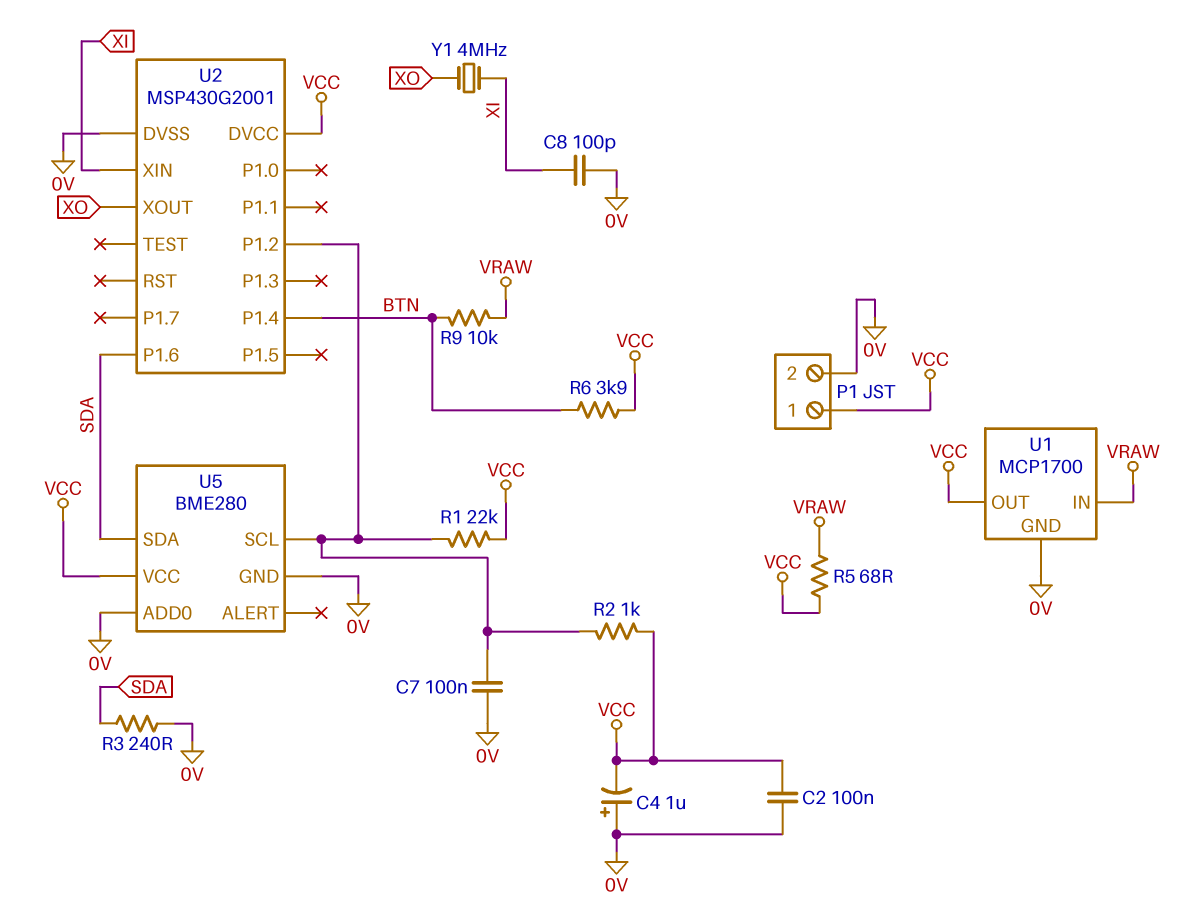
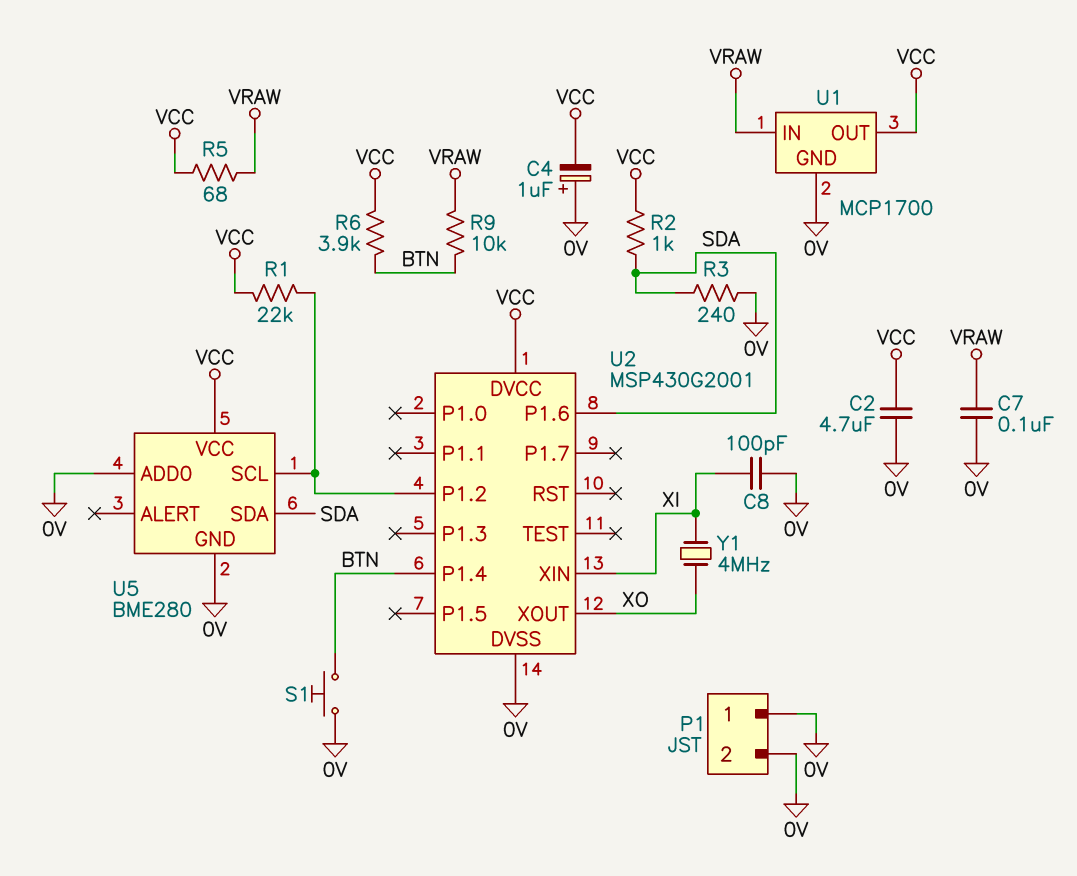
C2: 100nF (0V, VCC) -> 4.7uF (0V, VCC)
C7: 100nF (0V, U2/P1.2) -> 100nF (0V, VRAW)
P1 pin 1: VCC -> 0V
R2: 1k (U2/P1.2, VCC) -> 1k (SDA, VCC)
S1: none -> button (0V, BTN)

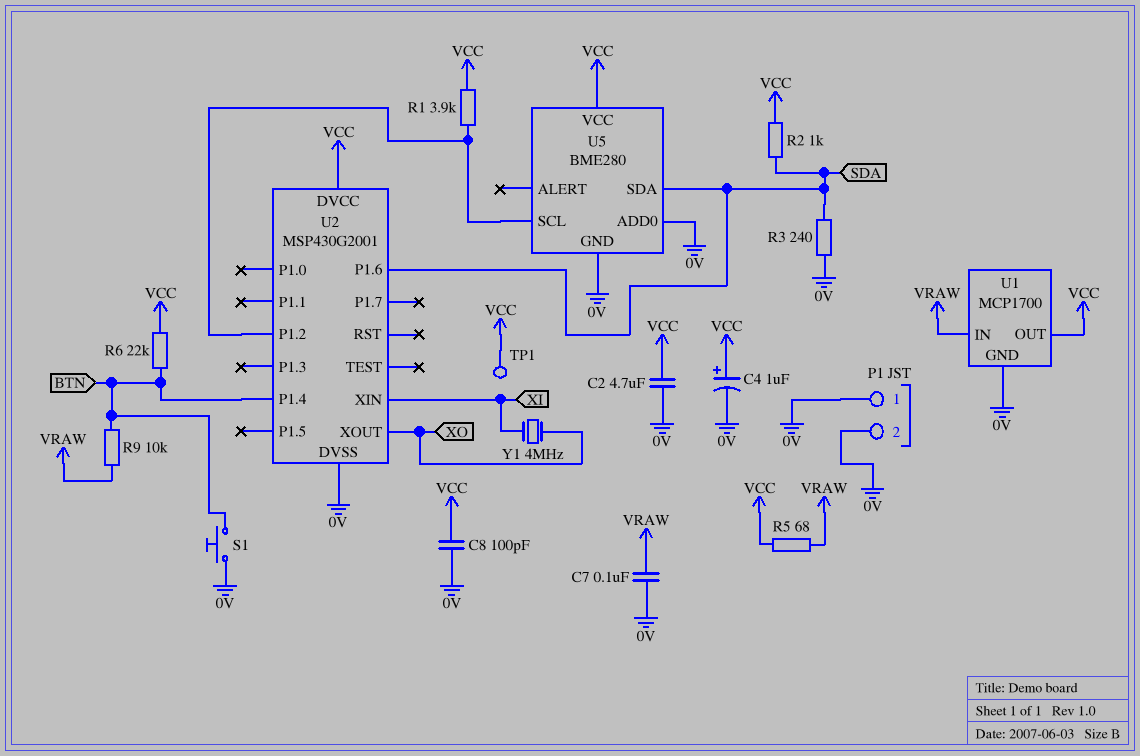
C4: 1uF (plus 0V, minus VCC) -> 1uF (plus VCC, minus 0V)
C8: 100pF (0V, XI) -> 100pF (0V, VCC)
R1: 22k (U2/P1.2, VCC) -> 3.9k (U2/P1.2, VCC)
R6: 3.9k (BTN, VCC) -> 22k (BTN, VCC)
TP1: none -> test point (VCC)

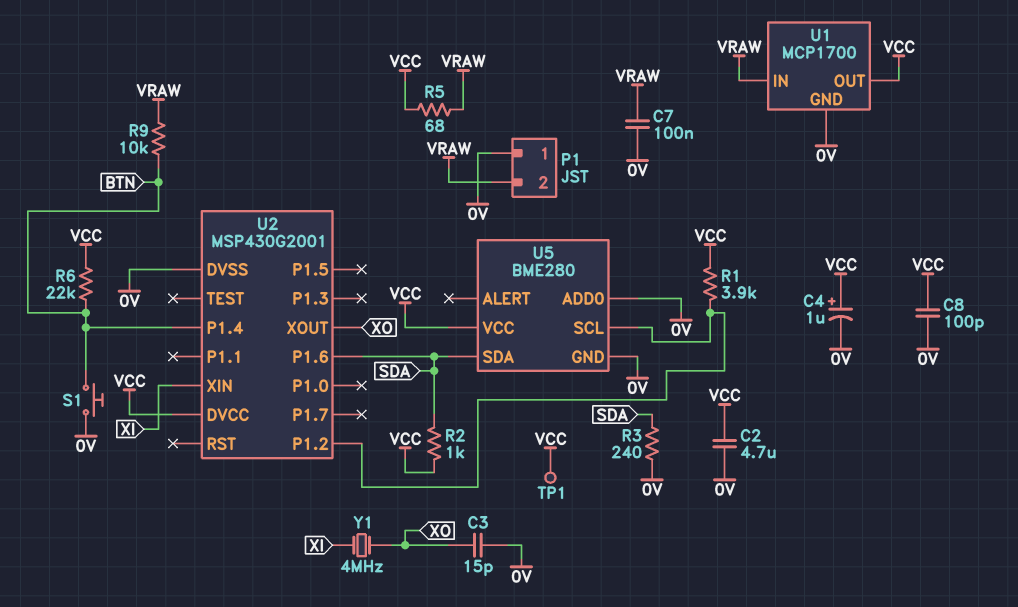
C3: none -> 15pF (0V, XO)
P1 pin 2: 0V -> VRAW

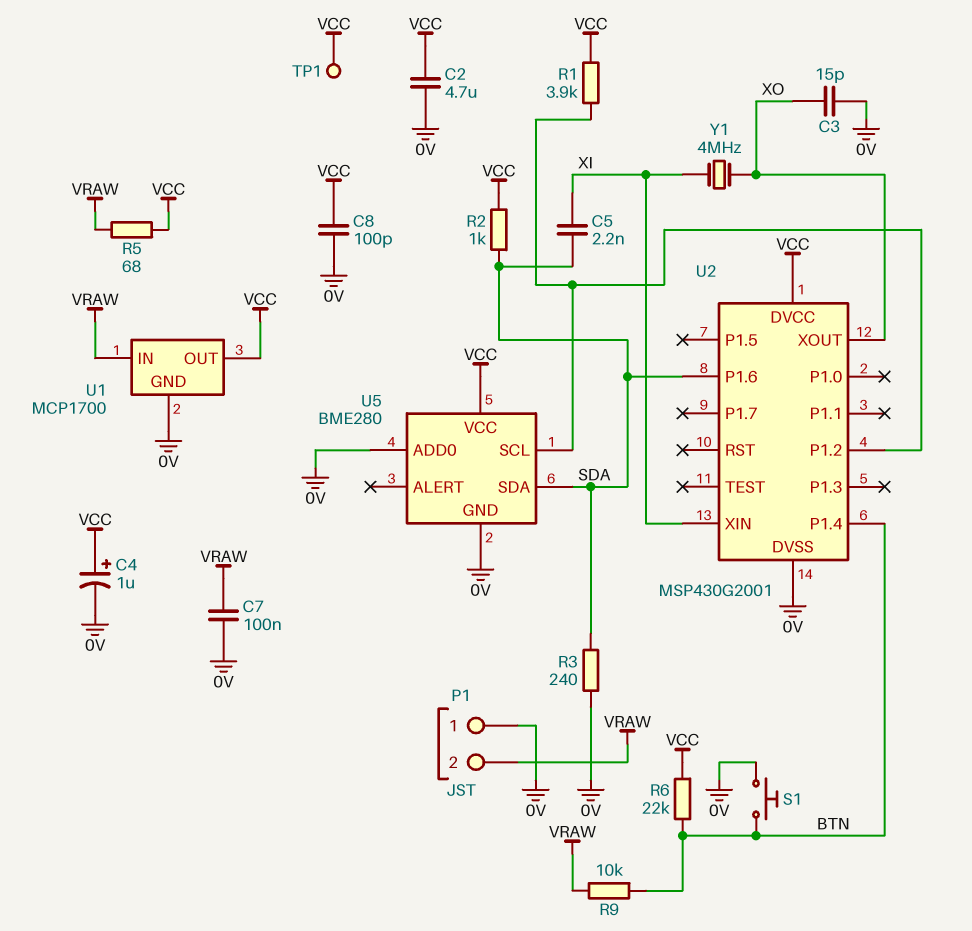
C5: none -> 2.2nF (SDA, XI)

